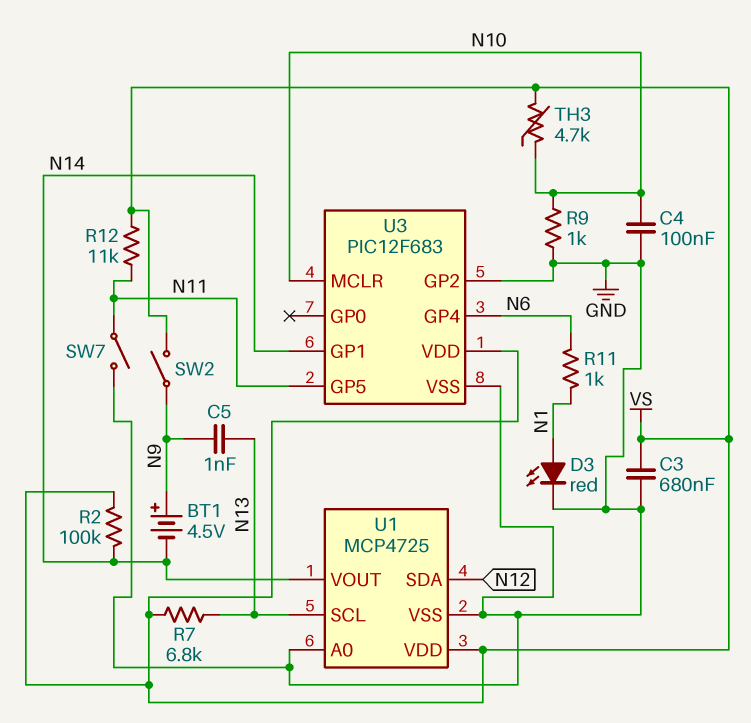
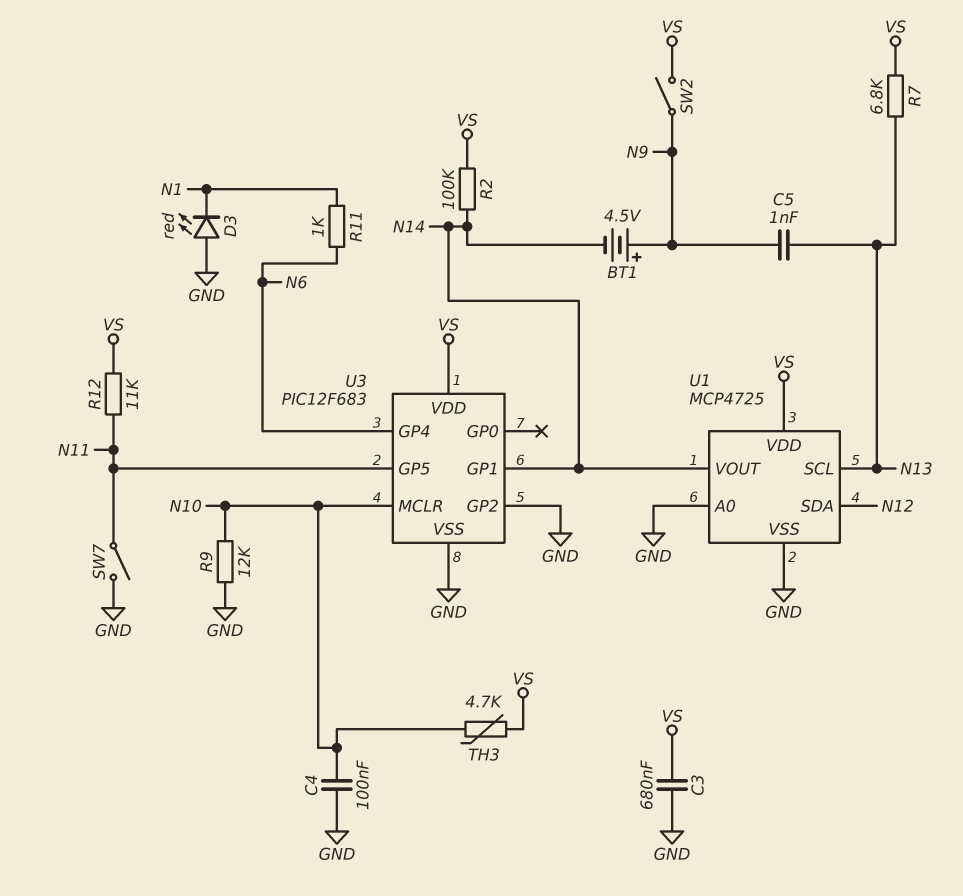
D3: LED red (A N1, K GND) -> LED red (A GND, K N1)
R9: 1k (GND, N10) -> 12k (GND, N10)

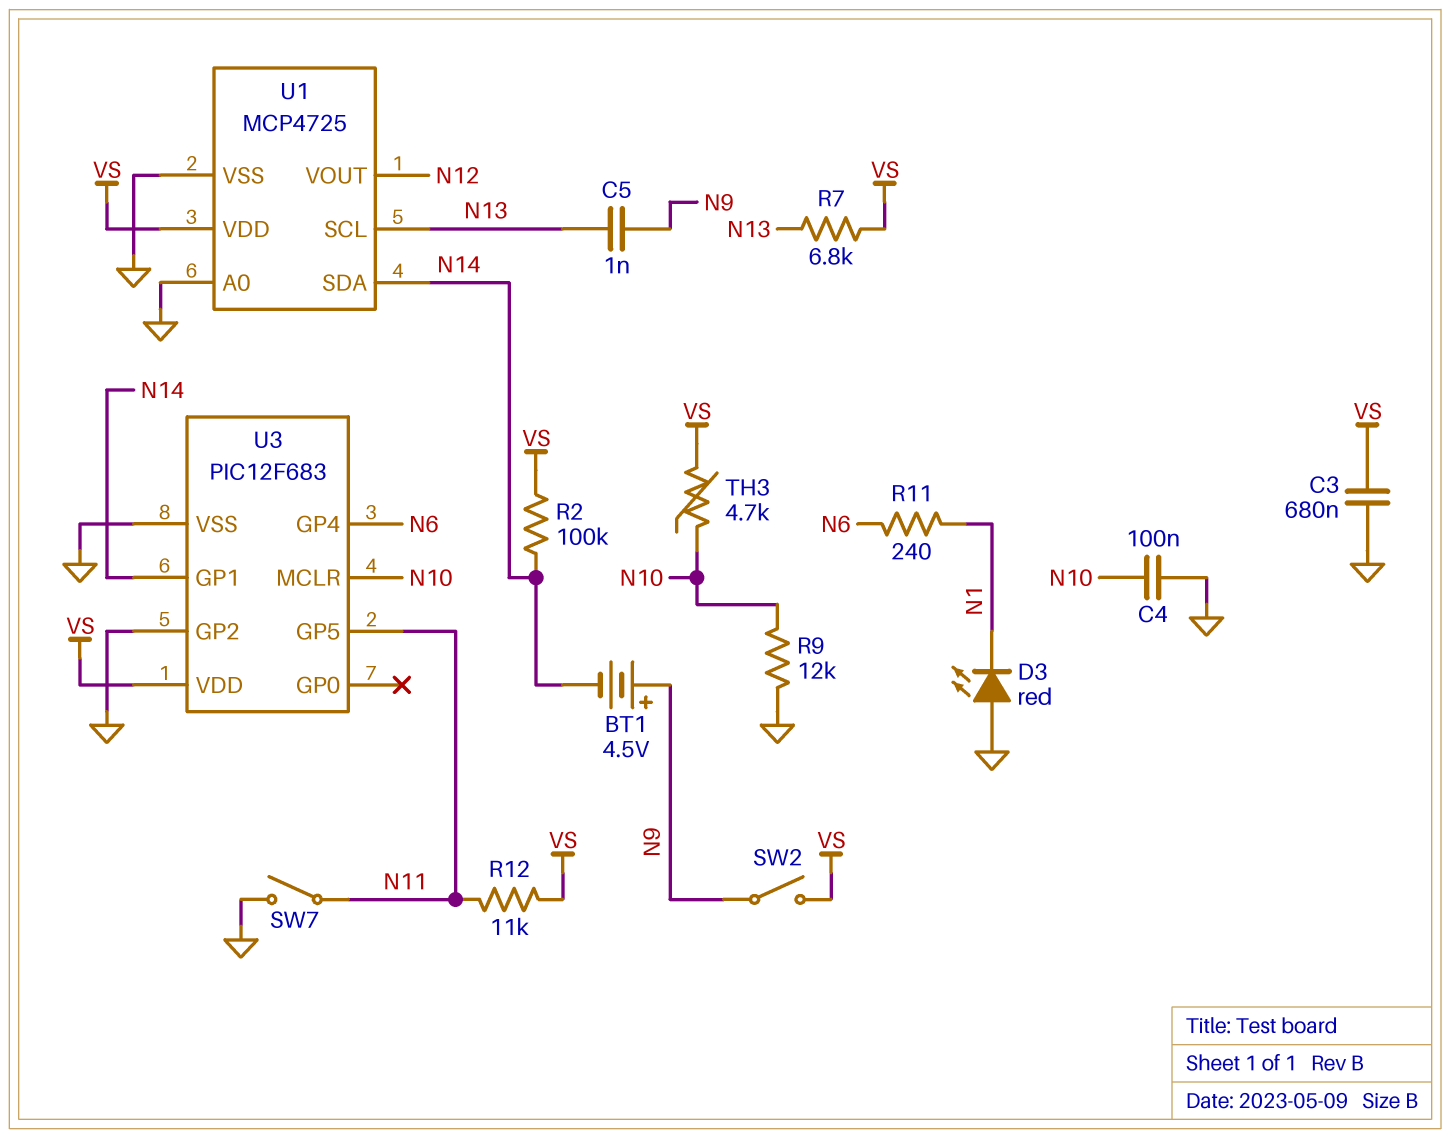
R11: 1k (N1, N6) -> 240 (N1, N6)
U1 pin SDA: N12 -> N14
U1 pin VOUT: N14 -> N12

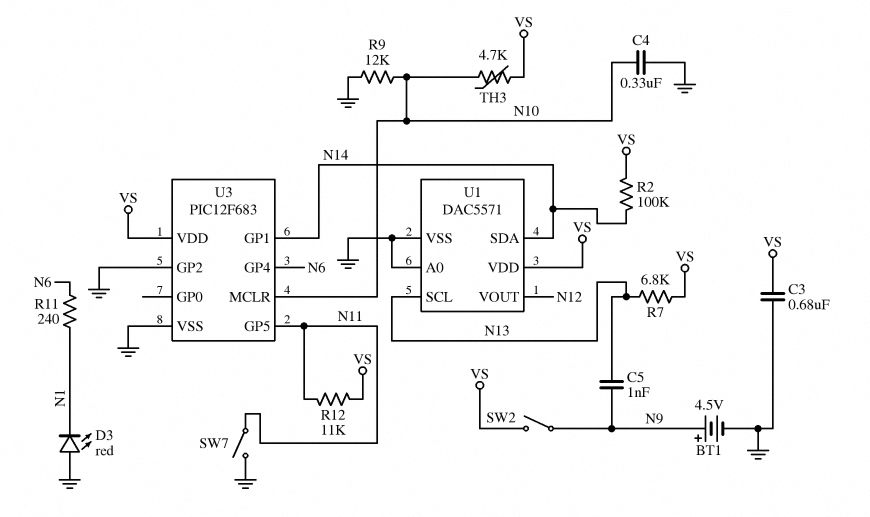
BT1: 4.5V (plus N9, minus N14) -> 4.5V (plus N9, minus GND)
C4: 100nF (GND, N10) -> 330nF (GND, N10)
U1: MCP4725 -> DAC5571

